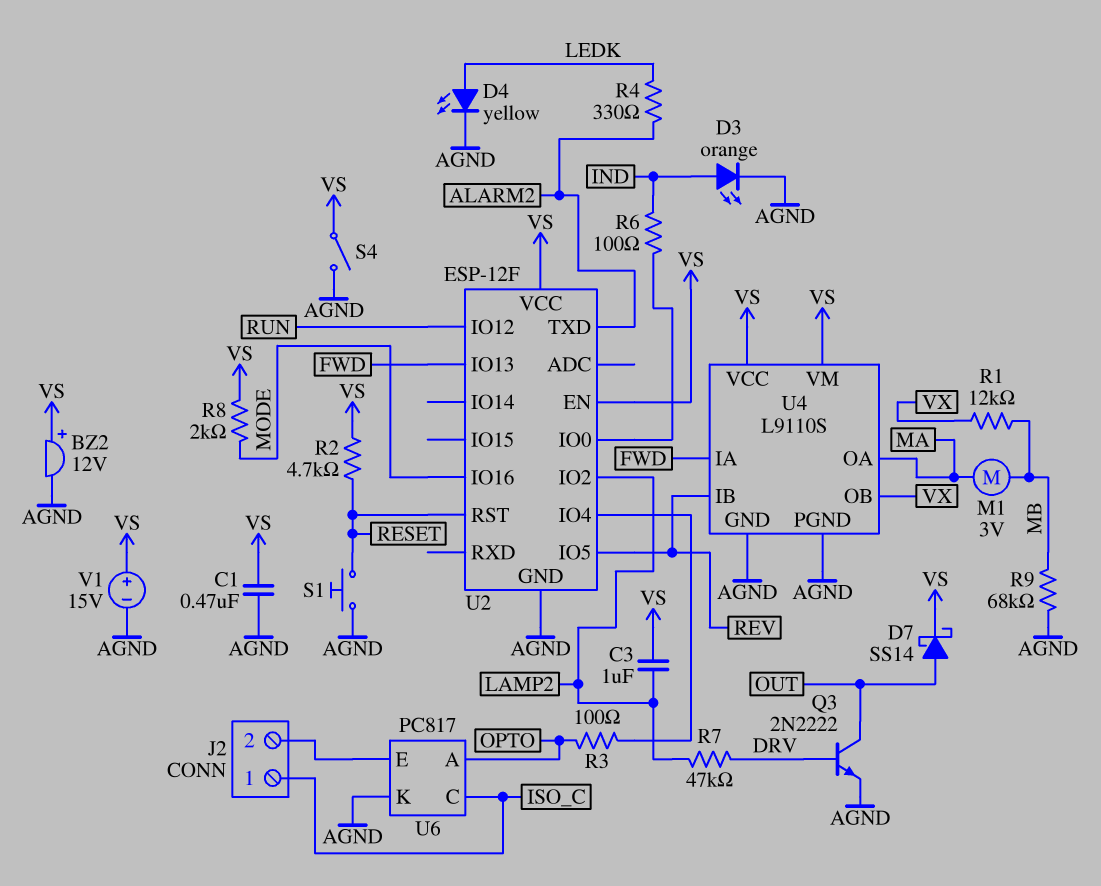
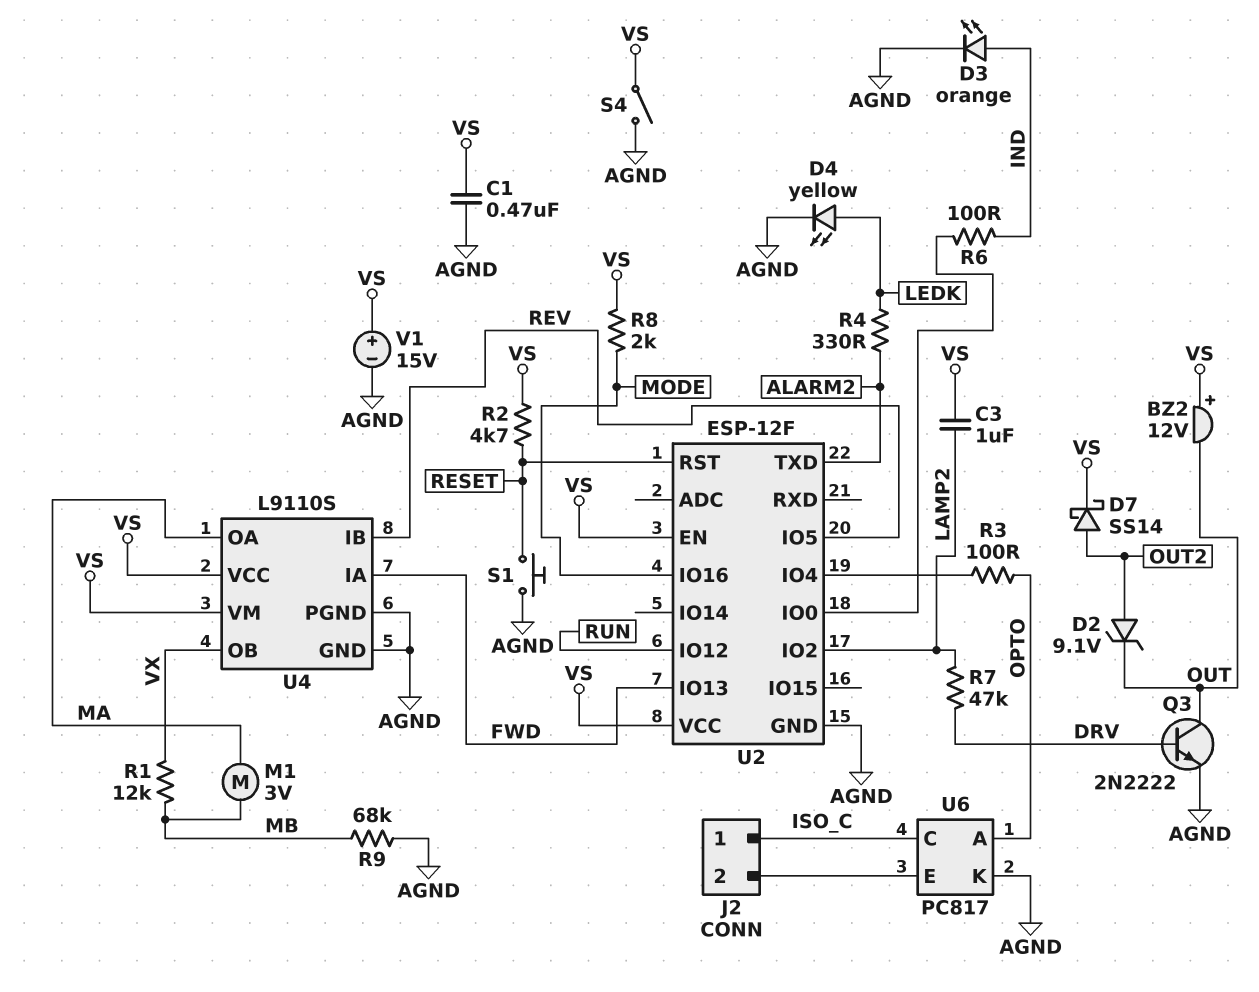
BZ2: buzzer 12V (plus VS, minus AGND) -> buzzer 12V (plus VS, minus OUT)
D2: none -> zener 9.1V (A OUT2, K OUT)
D7: schottky SS14 (A OUT, K VS) -> schottky SS14 (A OUT2, K VS)

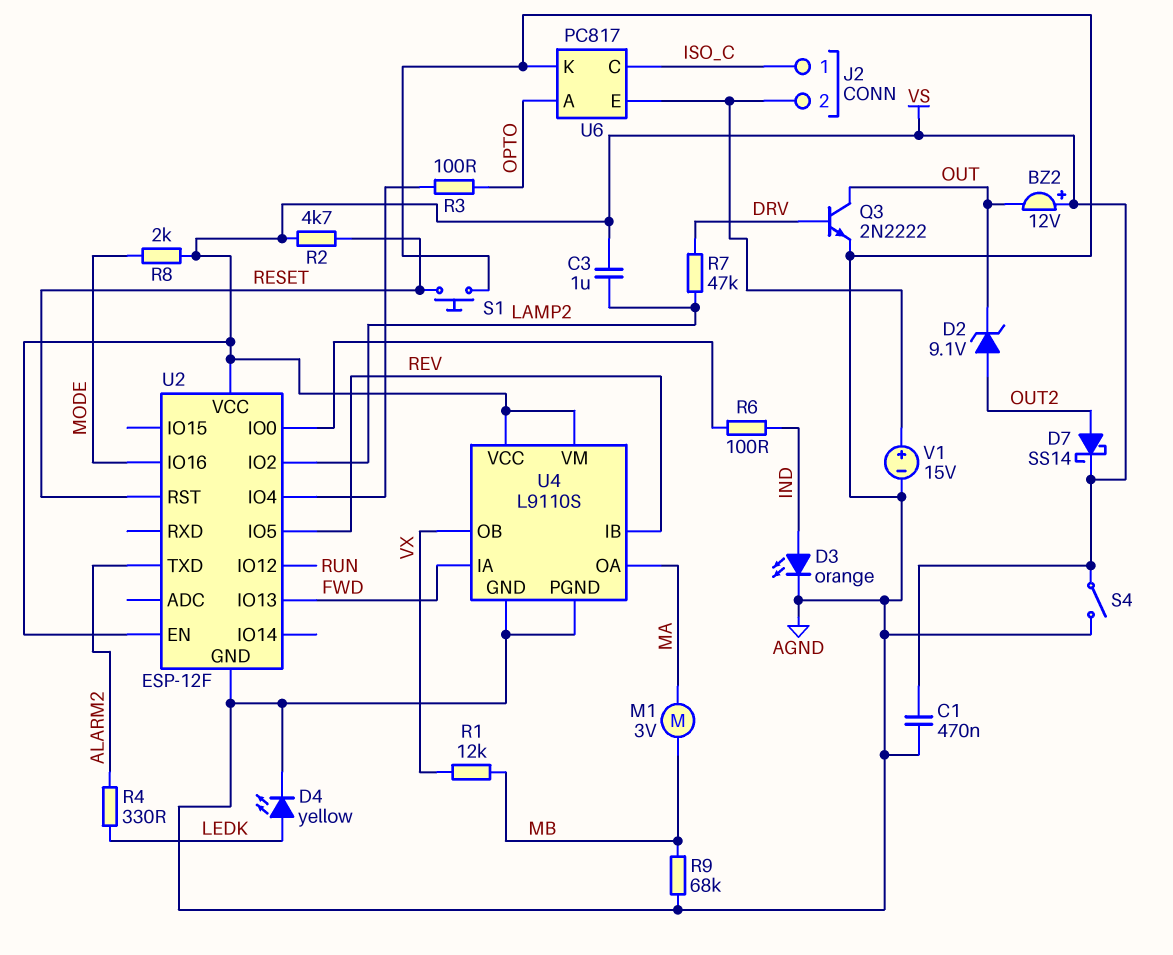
V1: 15V (plus VS, minus AGND) -> 15V (plus J2/2, minus AGND)

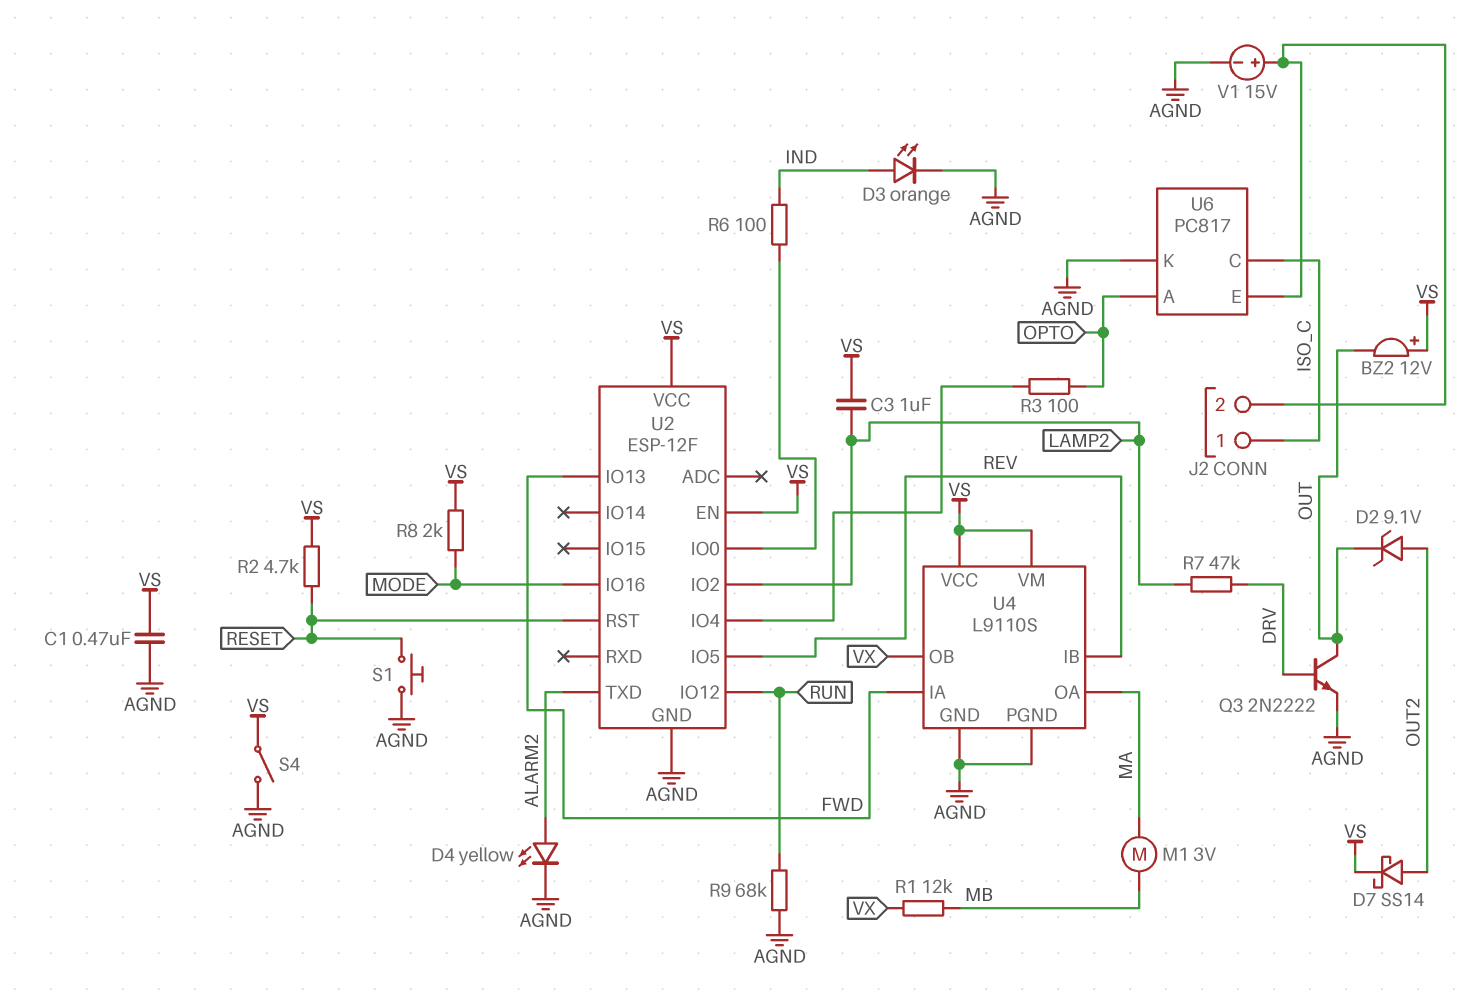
D4: LED yellow (A LEDK, K AGND) -> LED yellow (A ALARM2, K AGND)
R4: 330 (ALARM2, LEDK) -> none
R9: 68k (AGND, MB) -> 68k (AGND, RUN)

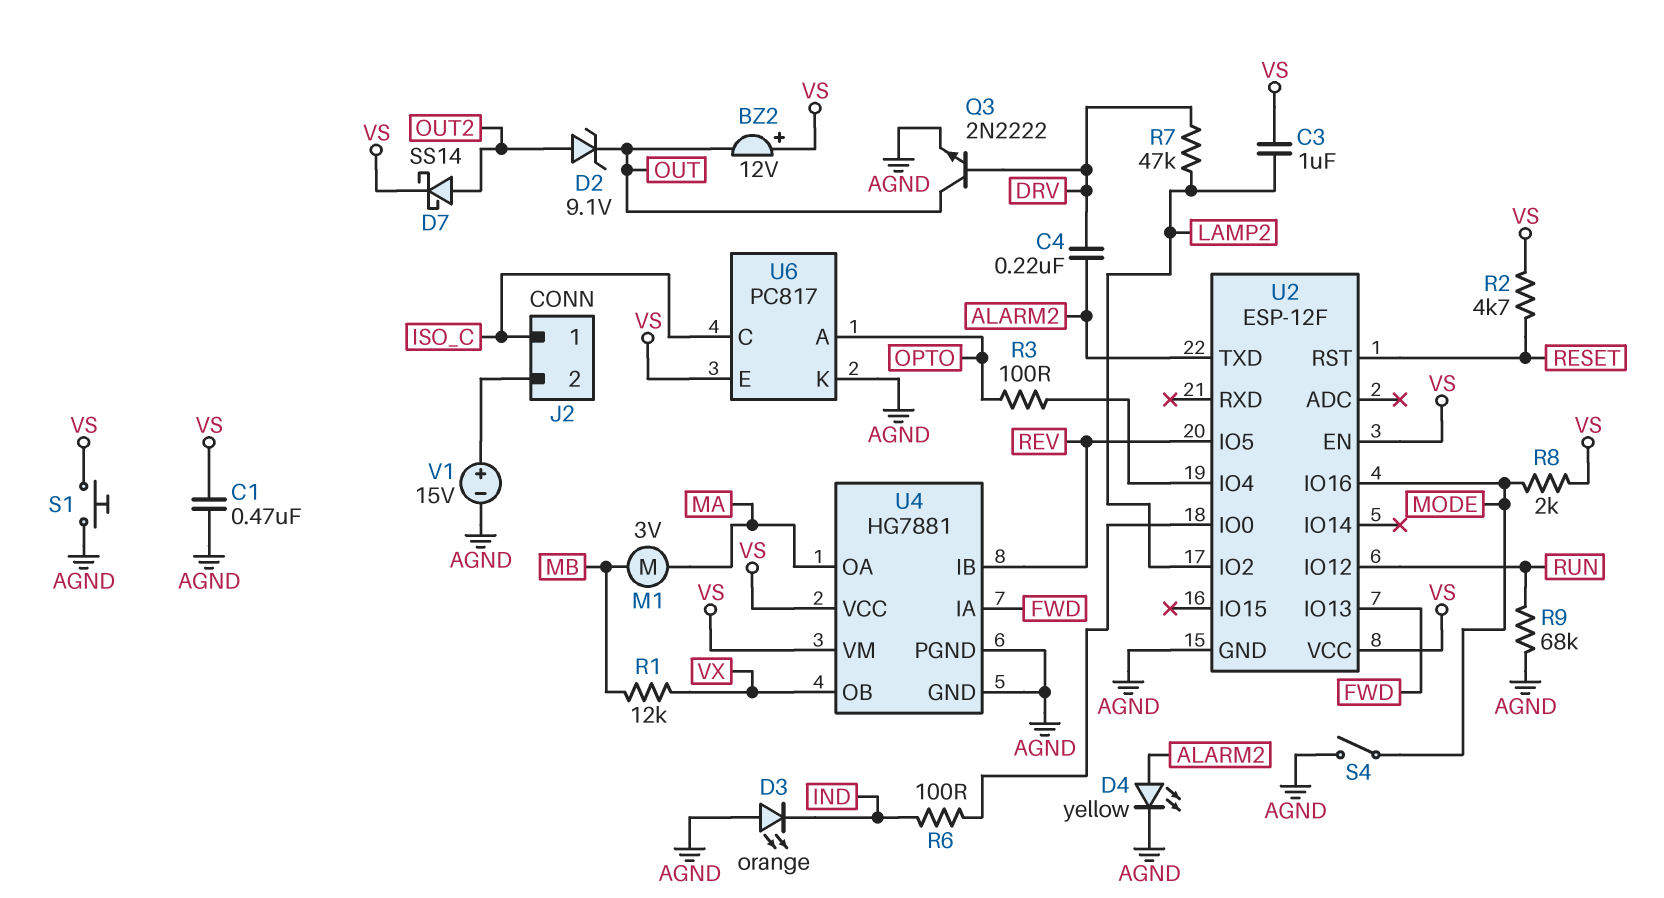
C4: none -> 220nF (ALARM2, DRV)
D3: LED orange (A IND, K AGND) -> LED orange (A AGND, K IND)
S1: button (AGND, RESET) -> button (AGND, VS)
S4: switch (AGND, VS) -> switch (AGND, MODE)
U4: L9110S -> HG7881
U6 pin E: J2/2 -> VS

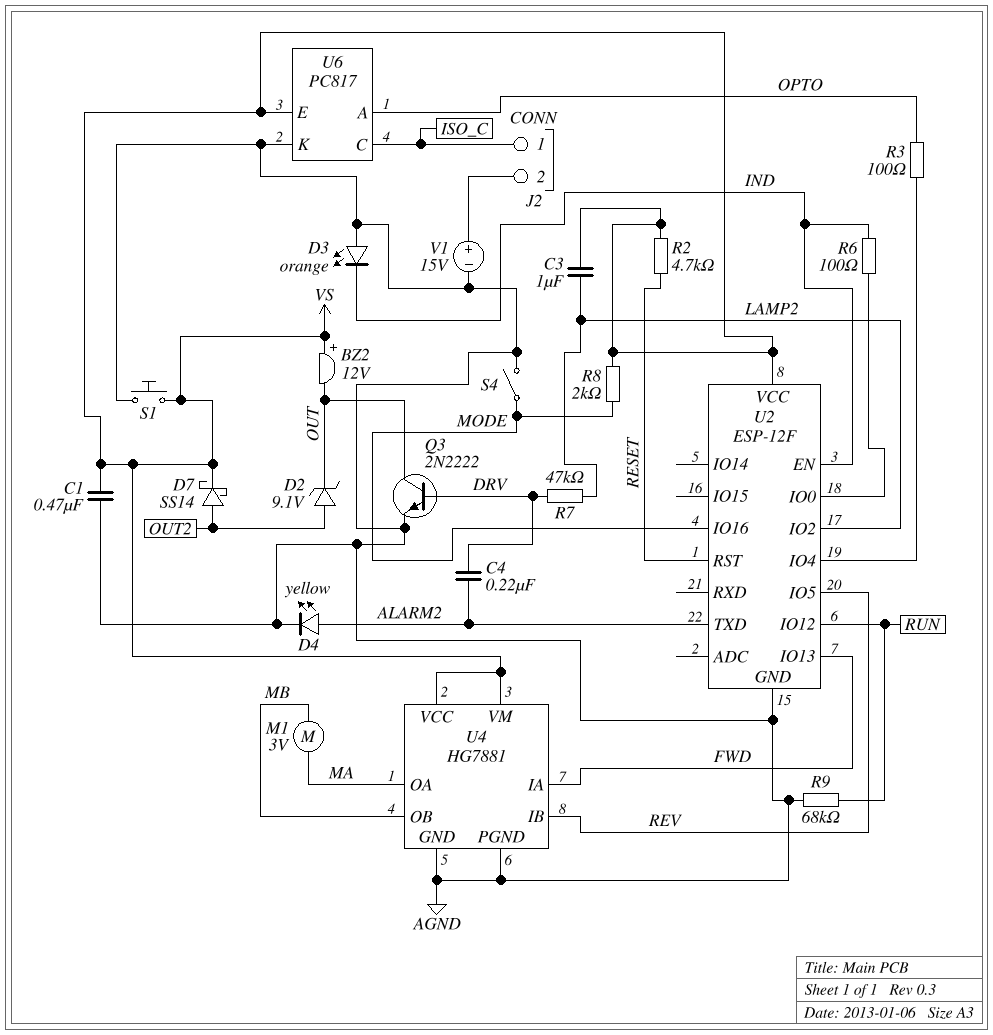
R1: 12k (MB, VX) -> none
U2 pin EN: VS -> IND
U4 pin OB: VX -> MB

